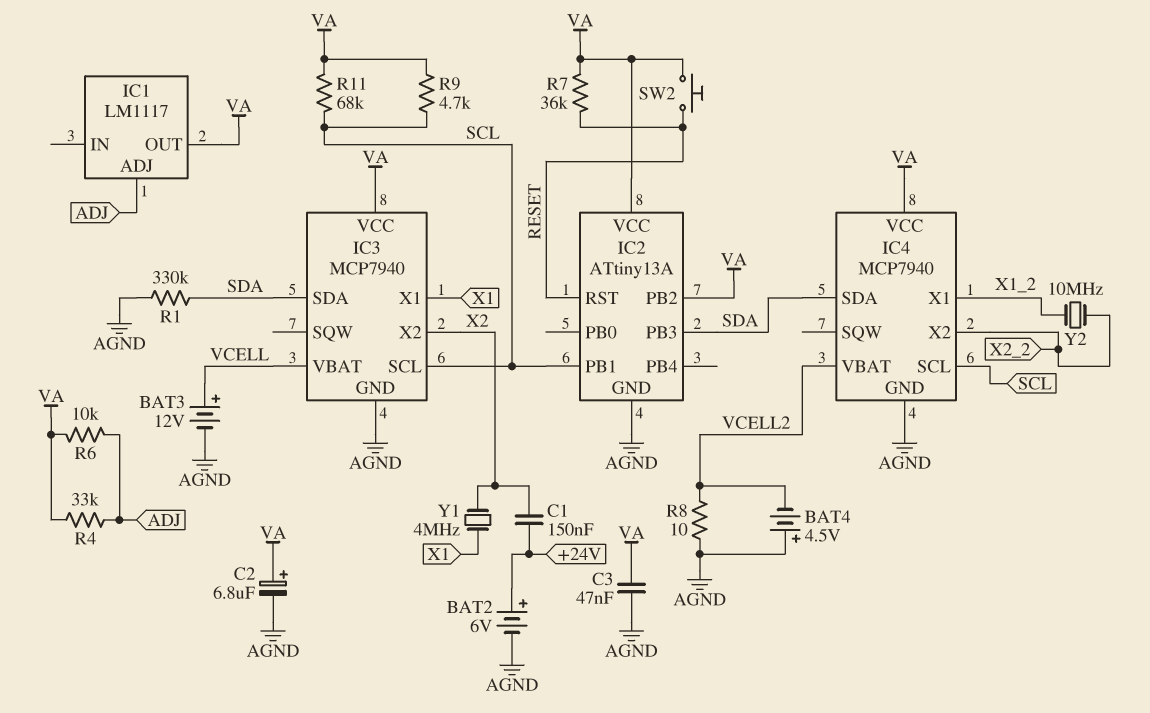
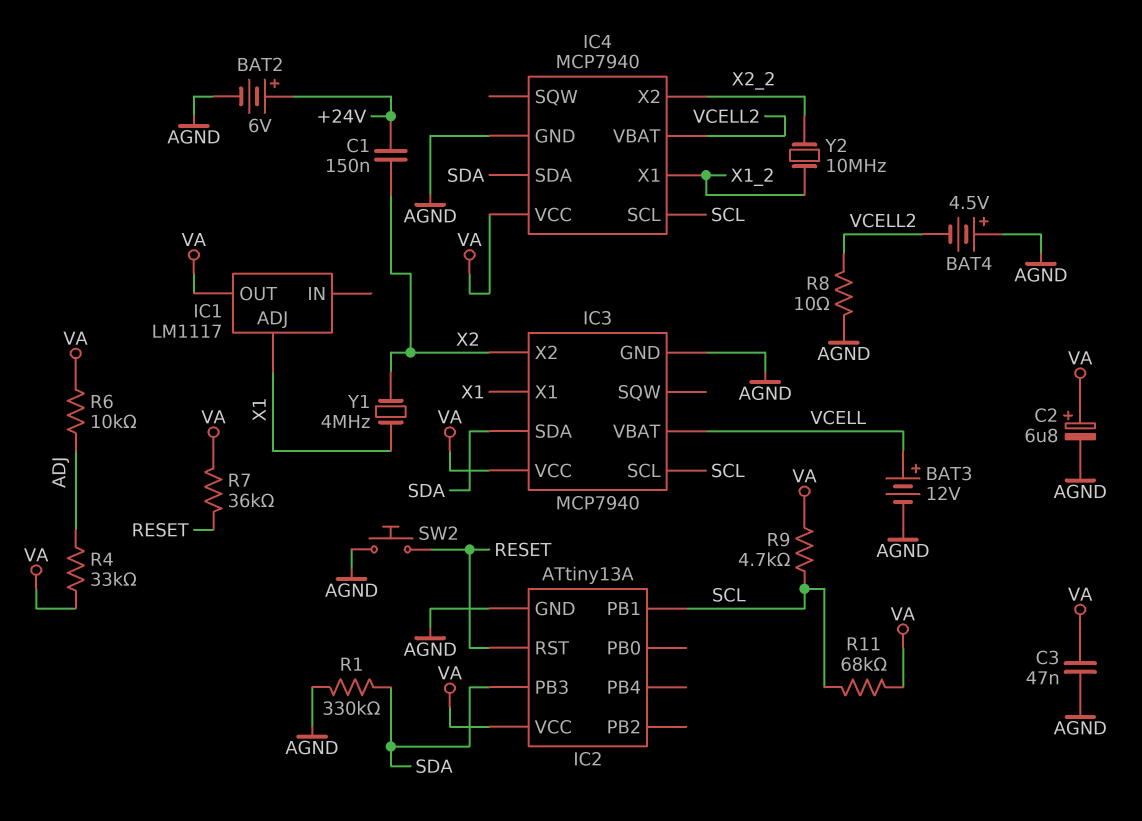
IC1 pin ADJ: ADJ -> X1
IC2 pin PB2: VA -> none
SW2: button (RESET, VA) -> button (AGND, RESET)

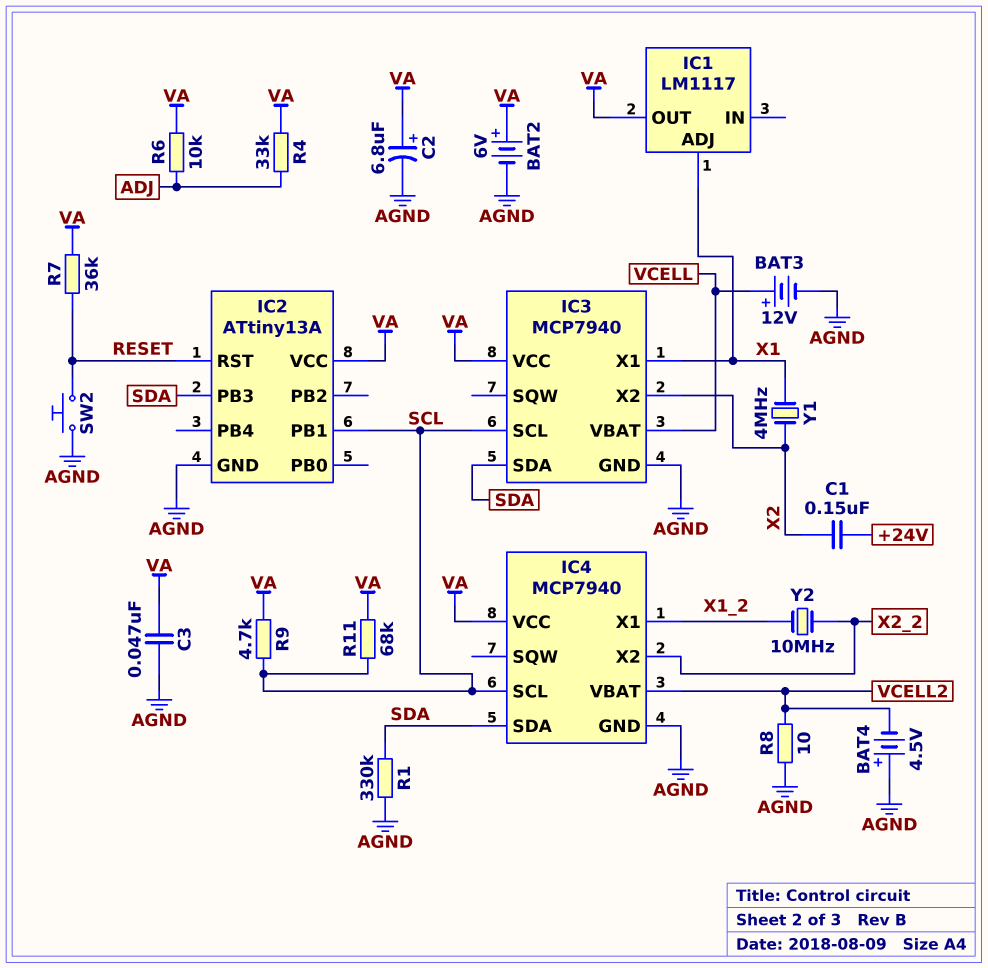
BAT2: 6V (plus +24V, minus AGND) -> 6V (plus VA, minus AGND)

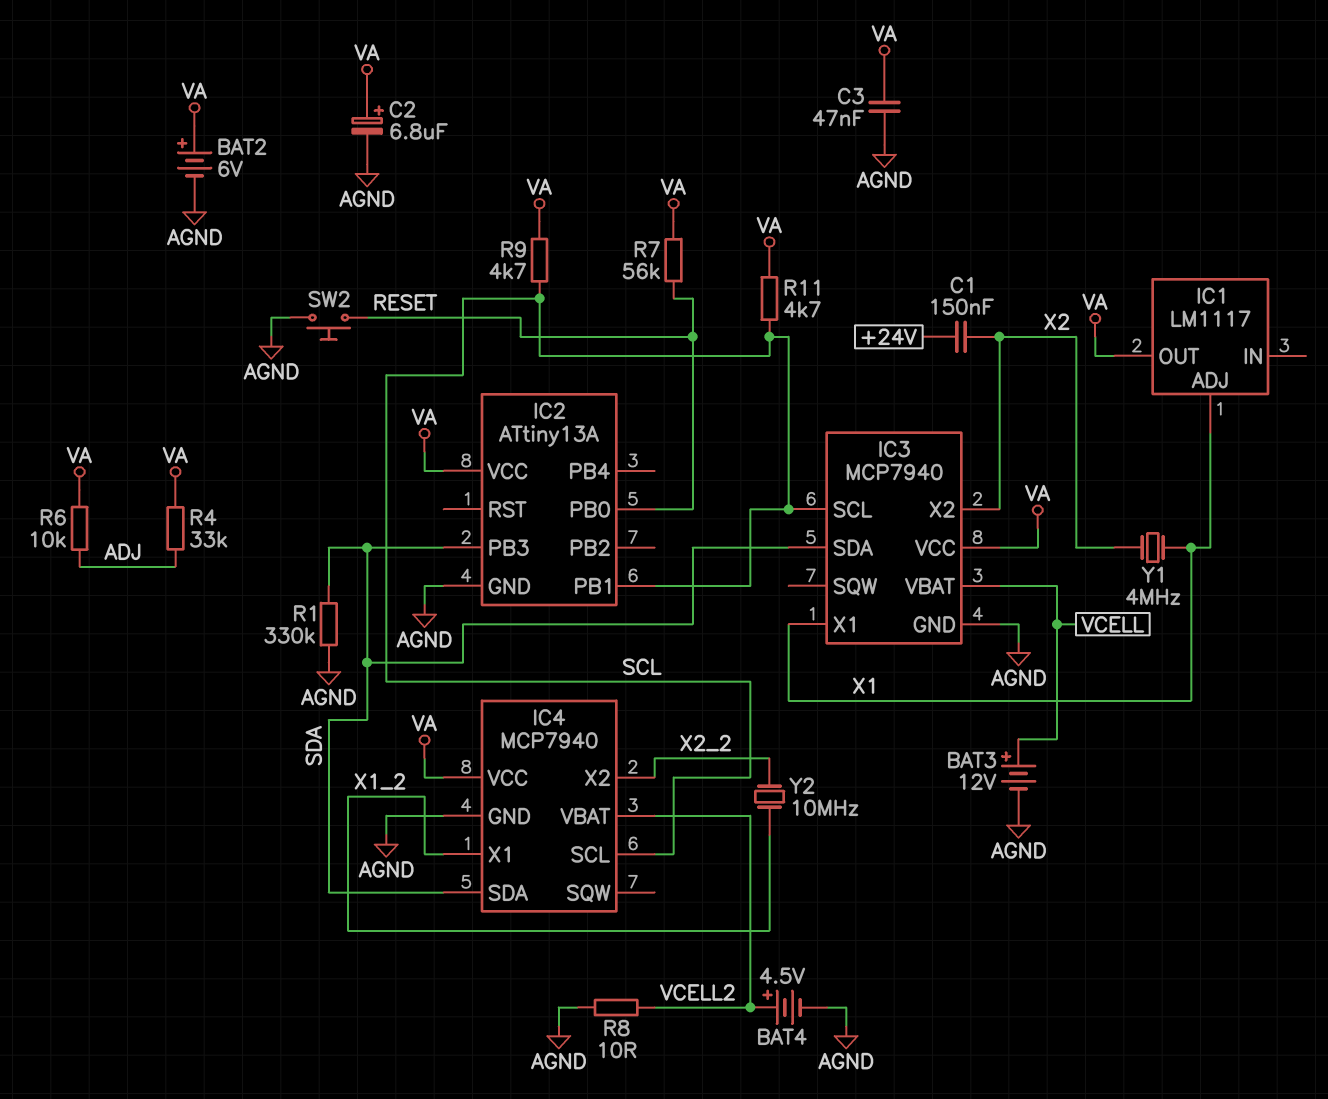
BAT4: 4.5V (plus AGND, minus VCELL2) -> 4.5V (plus VCELL2, minus AGND)
IC2 pin PB0: none -> RESET
IC2 pin RST: RESET -> none
R7: 36k (RESET, VA) -> 56k (RESET, VA)
R11: 68k (SCL, VA) -> 4.7k (SCL, VA)

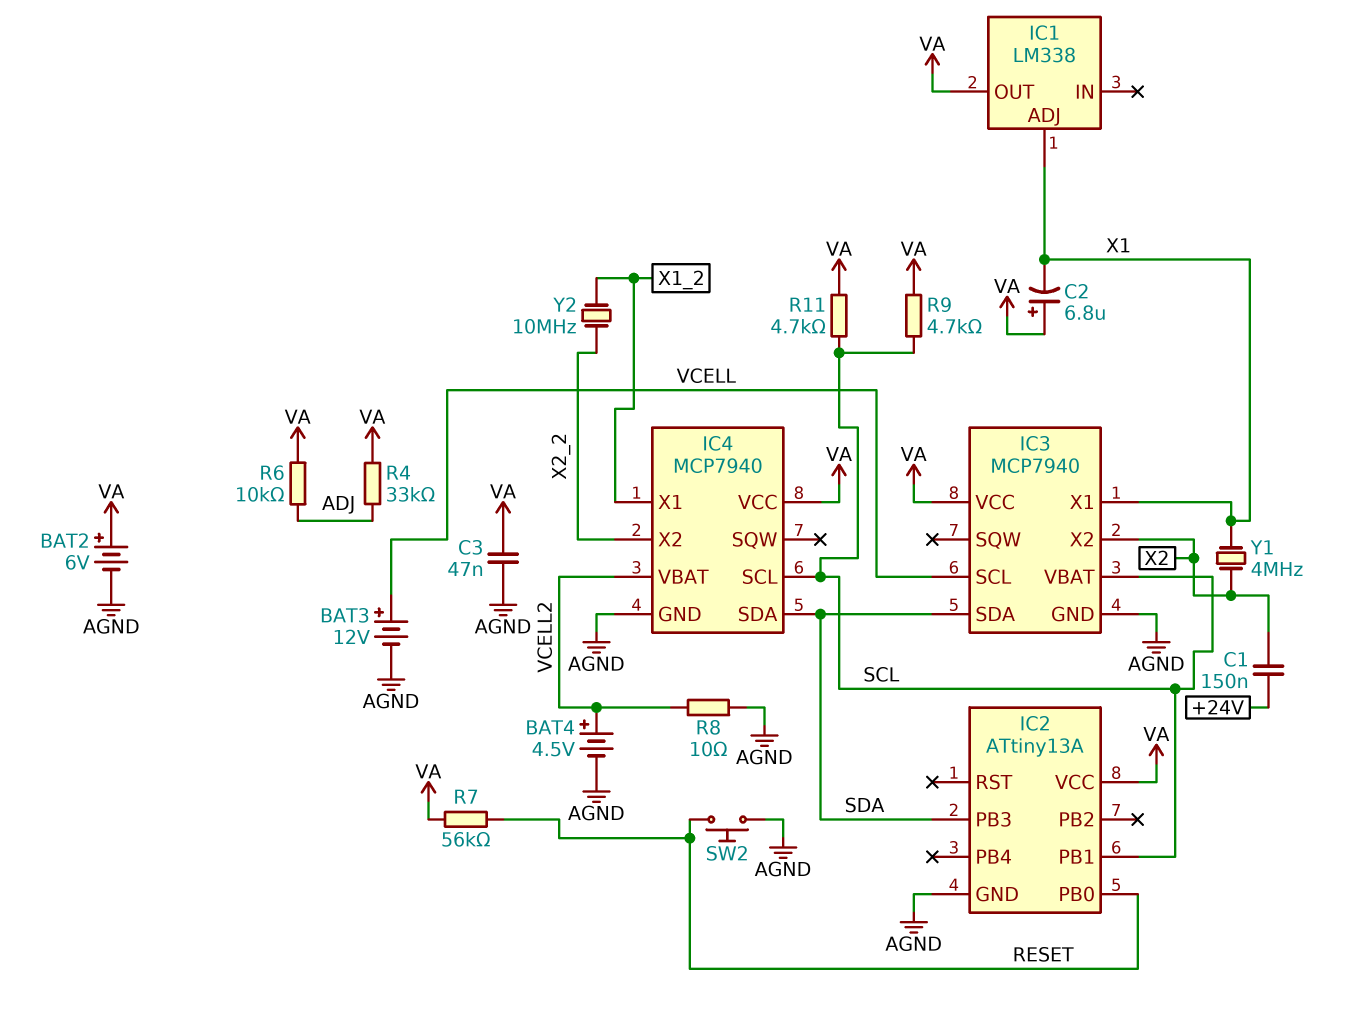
C2: 6.8uF (plus VA, minus AGND) -> 6.8uF (plus VA, minus X1)
IC1: LM1117 -> LM338
IC3 pin SCL: SCL -> VCELL
IC3 pin VBAT: VCELL -> SCL
R1: 330k (AGND, SDA) -> none

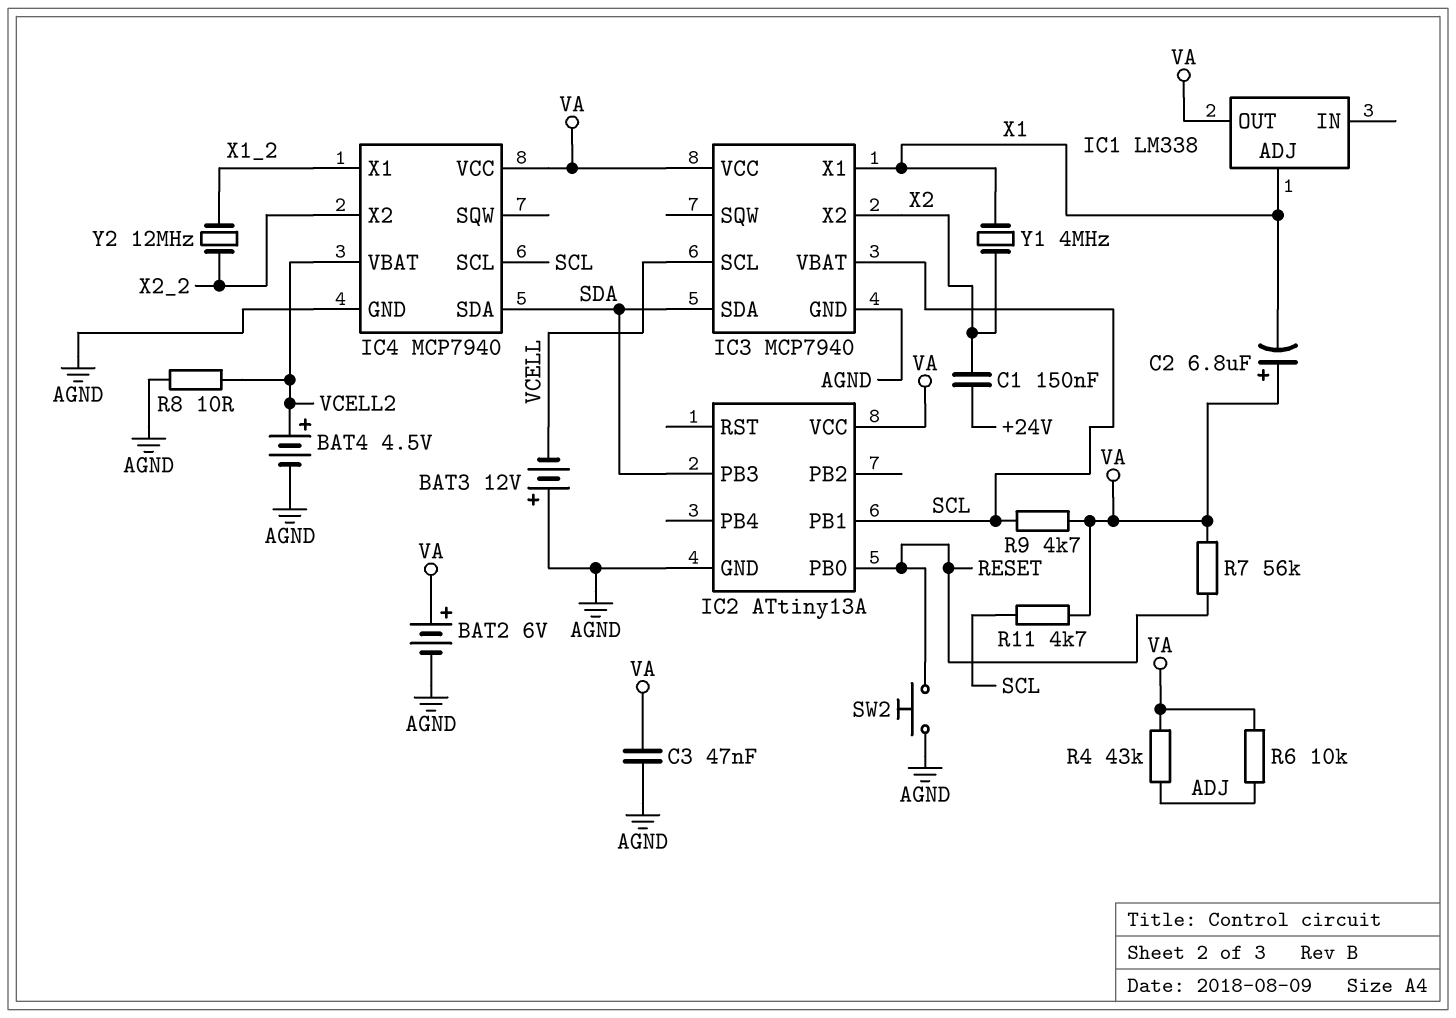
BAT3: 12V (plus VCELL, minus AGND) -> 12V (plus AGND, minus VCELL)
R4: 33k (ADJ, VA) -> 43k (ADJ, VA)
Y2: 10MHz (X1_2, X2_2) -> 12MHz (X1_2, X2_2)

